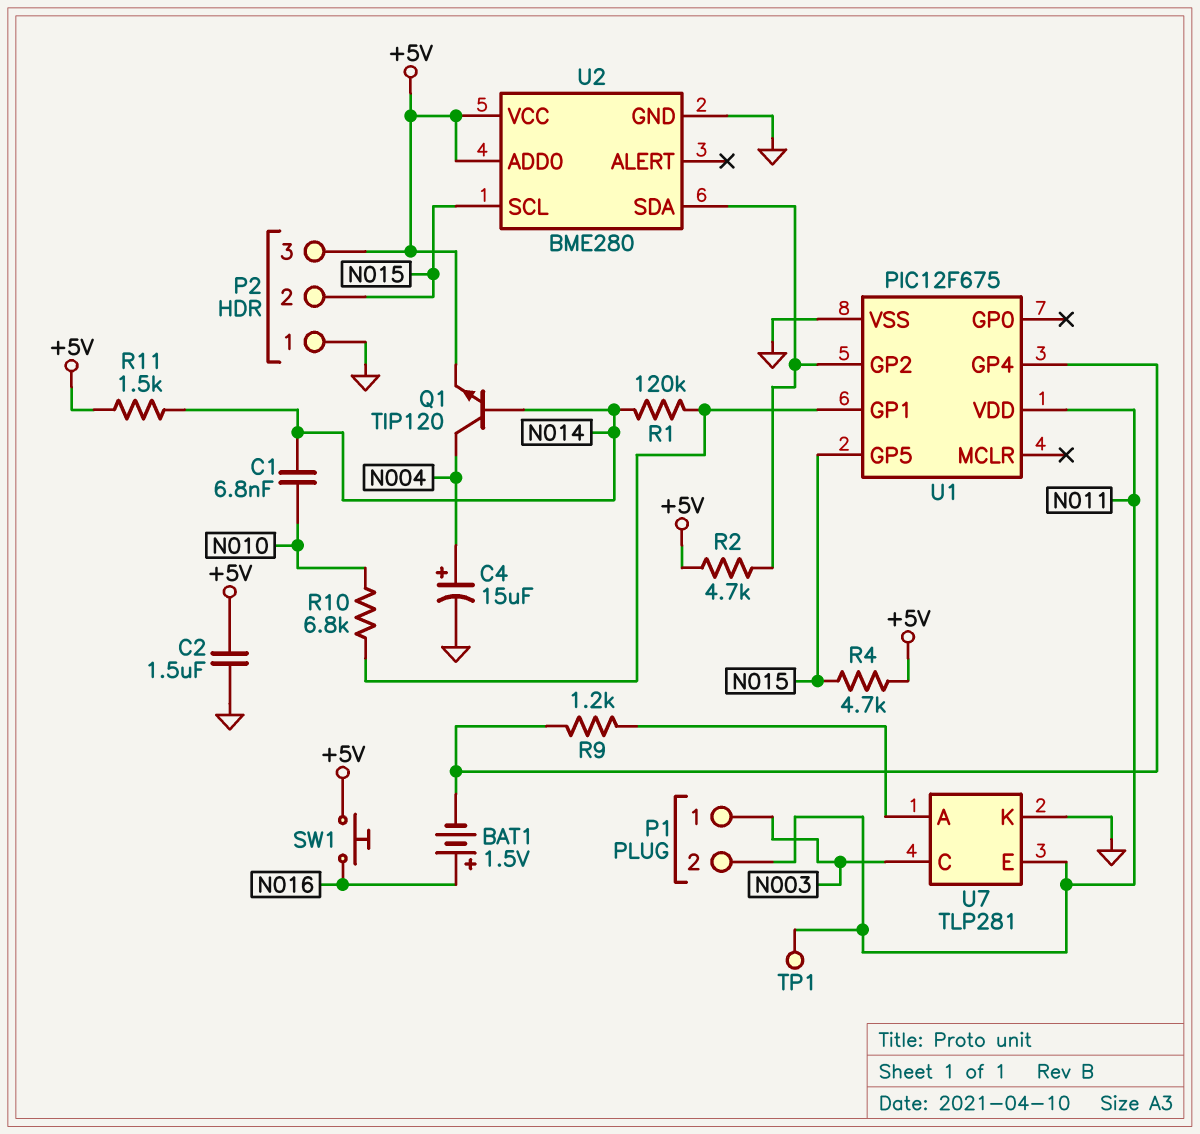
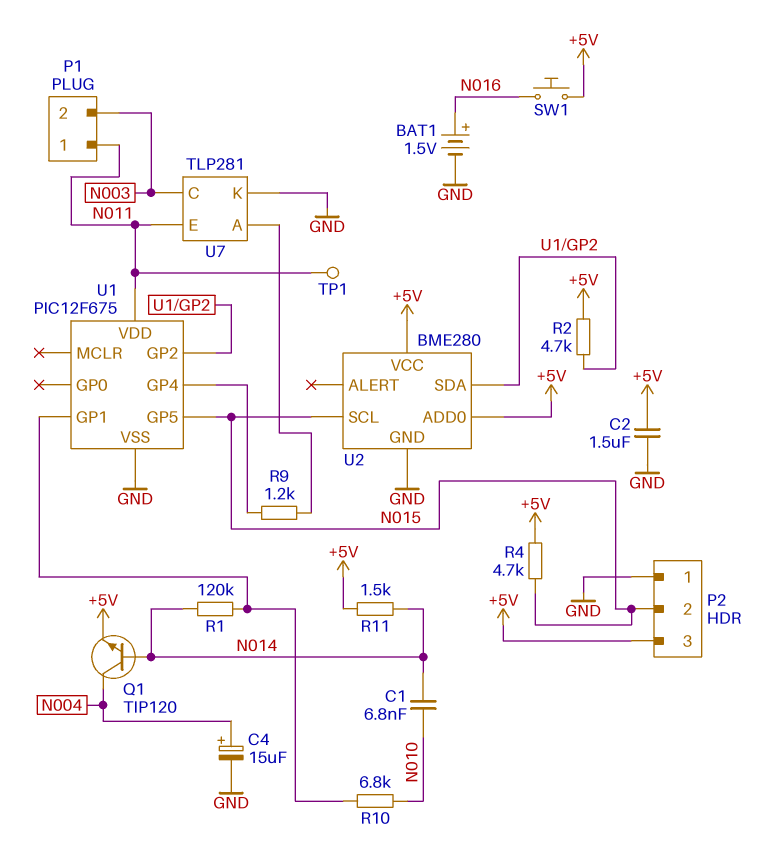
BAT1: 1.5V (plus N016, minus U1/GP4) -> 1.5V (plus N016, minus GND)
P1 pin 1: N003 -> N011
P1 pin 2: N011 -> N003

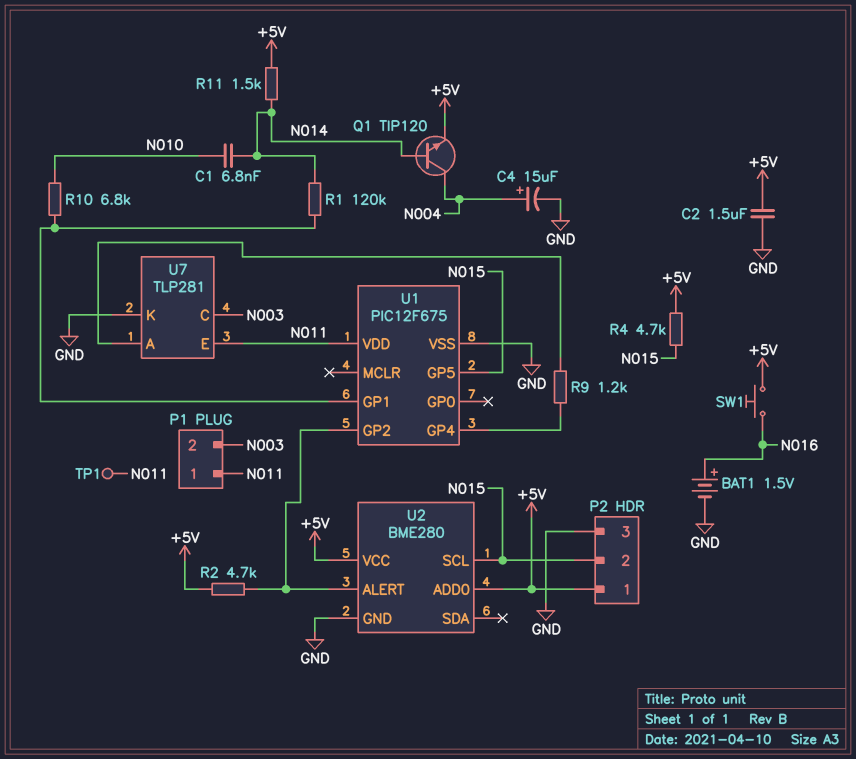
P2 pin 1: GND -> +5V
P2 pin 3: +5V -> GND
U2 pin ALERT: none -> U1/GP2
U2 pin SDA: U1/GP2 -> none

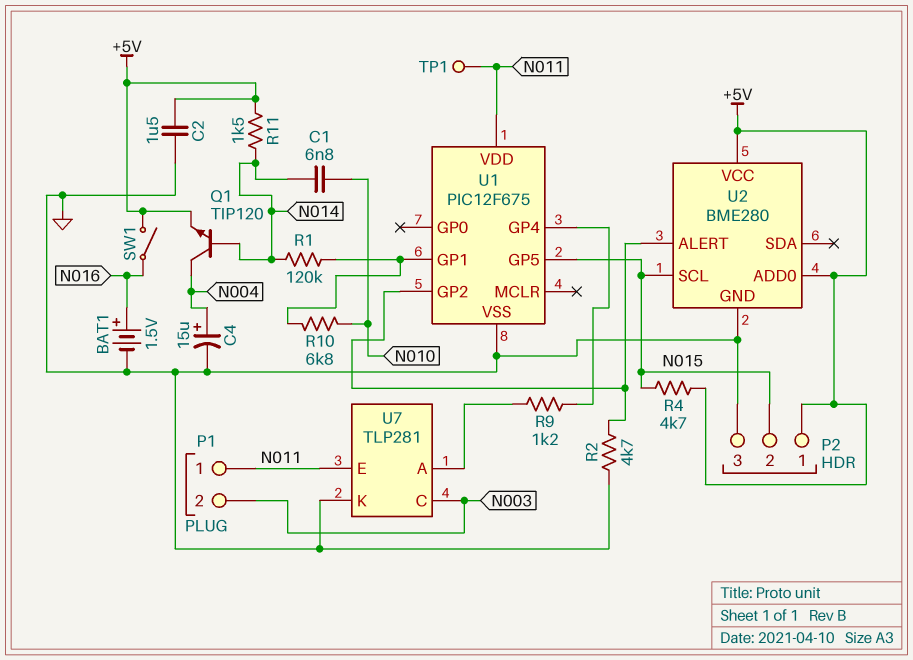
R2: 4.7k (+5V, U1/GP2) -> 4.7k (GND, U1/GP2)
SW1: button (+5V, N016) -> switch (+5V, N016)

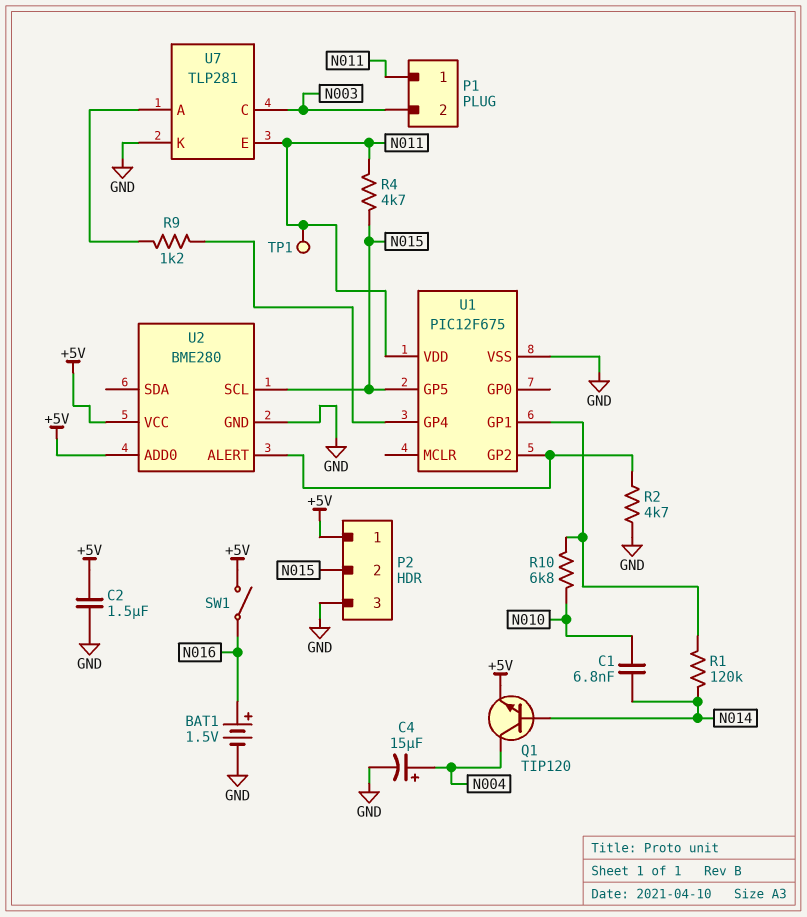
R4: 4.7k (+5V, N015) -> 4.7k (N011, N015)
R11: 1.5k (+5V, N014) -> none

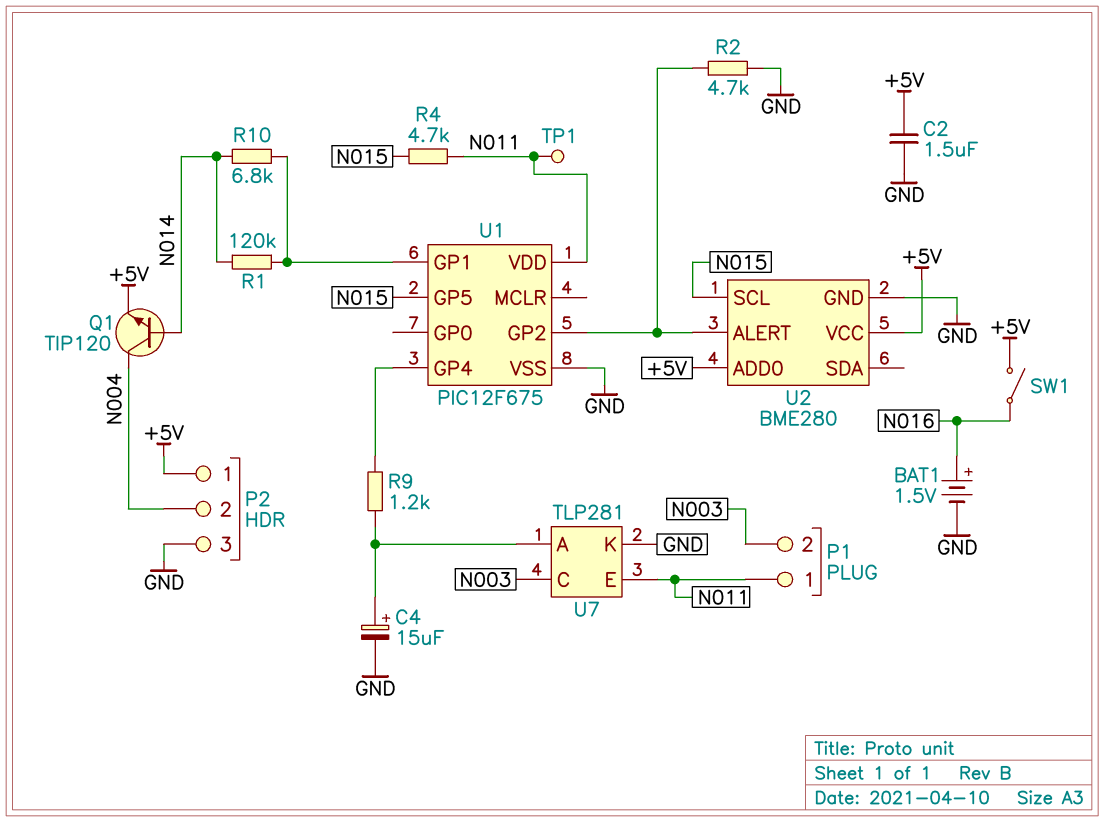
C1: 6.8nF (N010, N014) -> none
C4: 15uF (plus N004, minus GND) -> 15uF (plus U7/A, minus GND)
P2 pin 2: N015 -> N004
R10: 6.8k (N010, U1/GP1) -> 6.8k (N014, U1/GP1)

